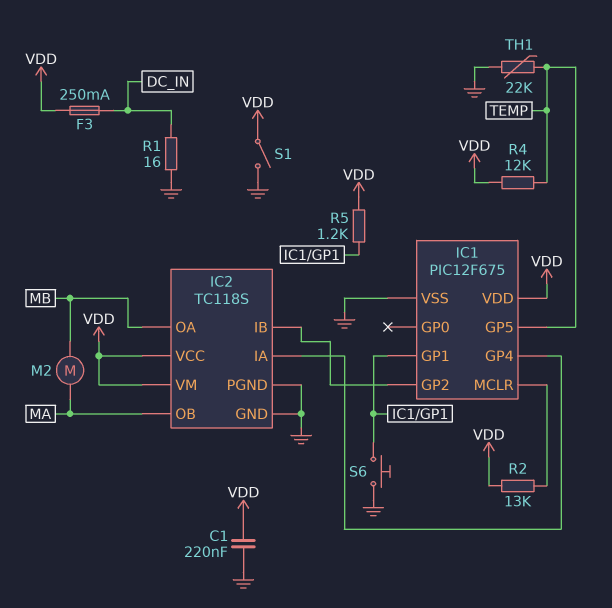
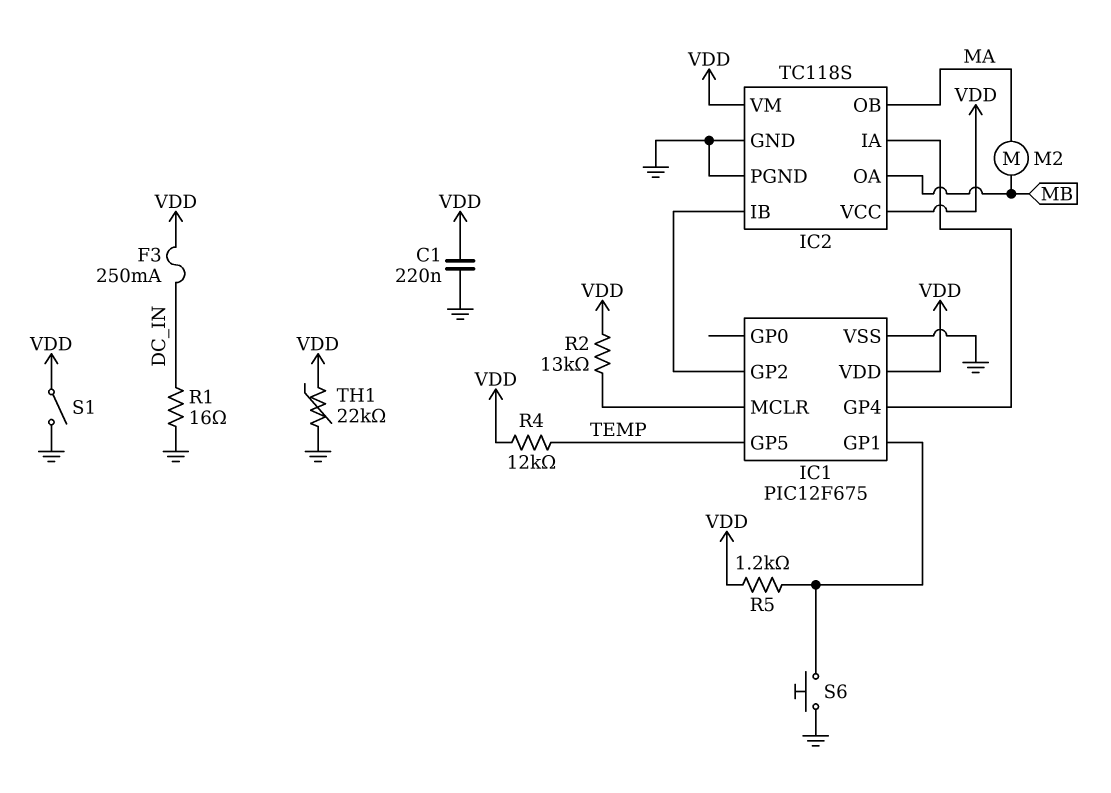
TH1: 22k (GND, TEMP) -> 22k (GND, VDD)

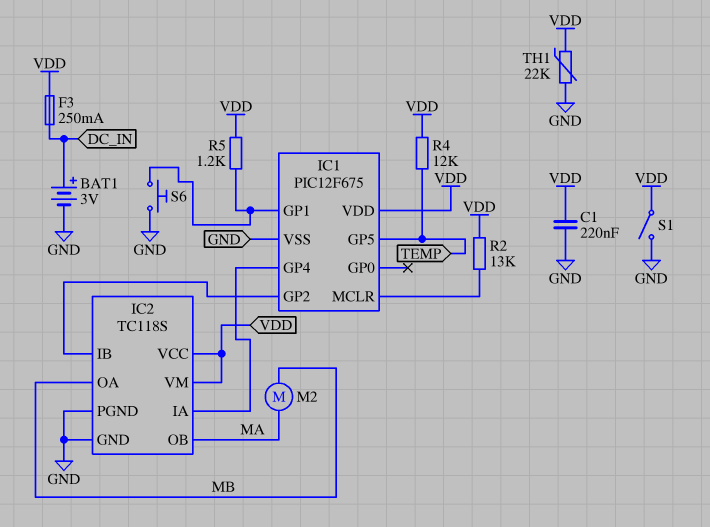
BAT1: none -> 3V (plus DC_IN, minus GND)
R1: 16 (DC_IN, GND) -> none

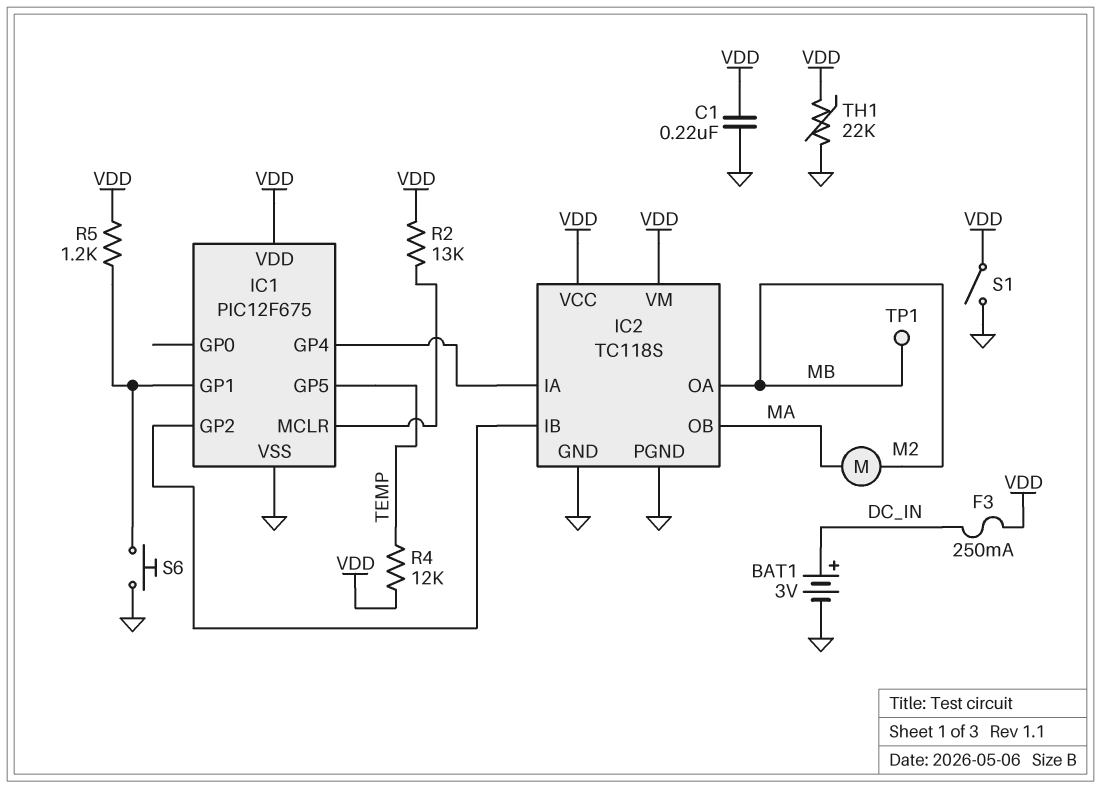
TP1: none -> test point (MB)

